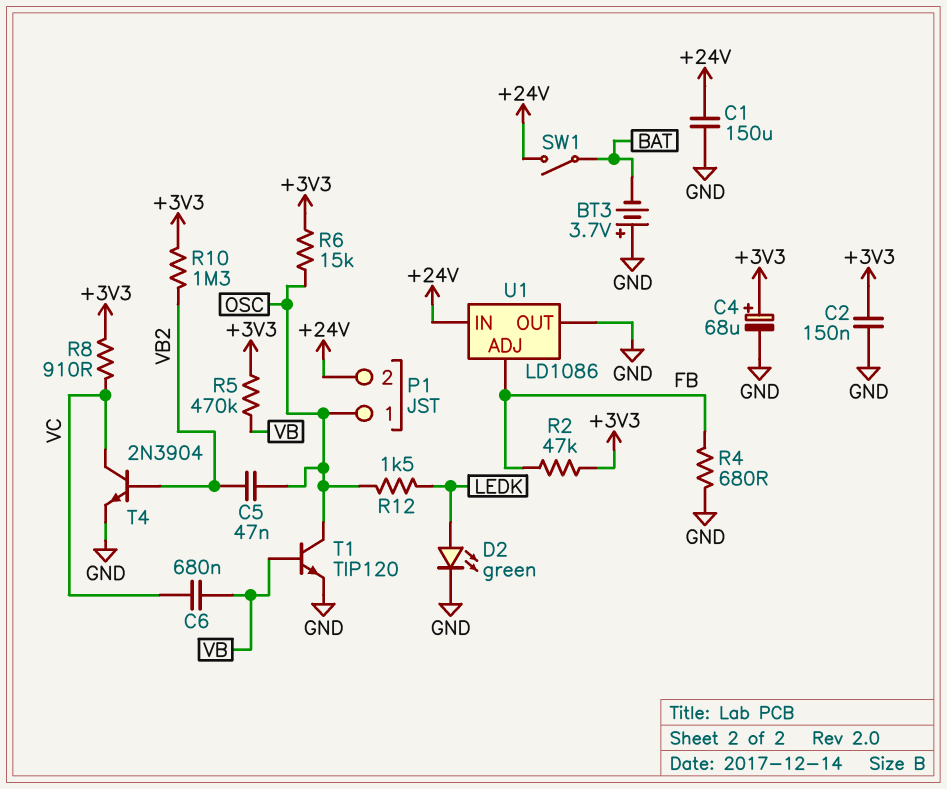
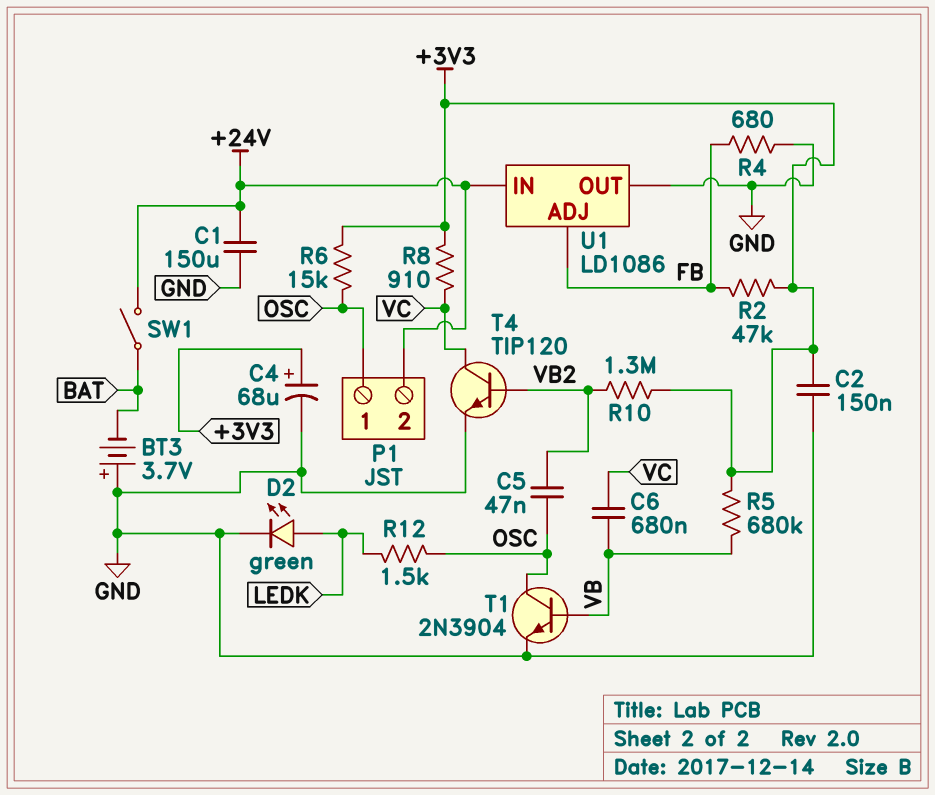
R5: 470k (+3V3, VB) -> 680k (+3V3, VB)
T1: NPN TIP120 (B VB, C OSC, E GND) -> NPN 2N3904 (B VB, C OSC, E GND)
T4: NPN 2N3904 (B VB2, C VC, E GND) -> NPN TIP120 (B VB2, C VC, E GND)

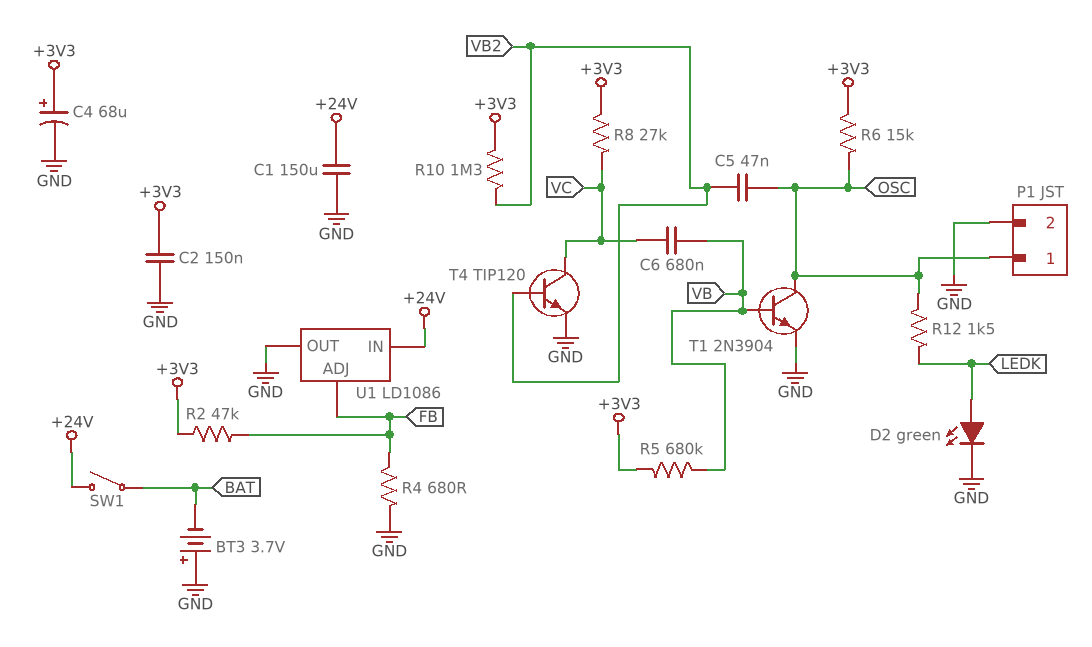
P1 pin 2: +24V -> GND
R8: 910 (+3V3, VC) -> 27k (+3V3, VC)

